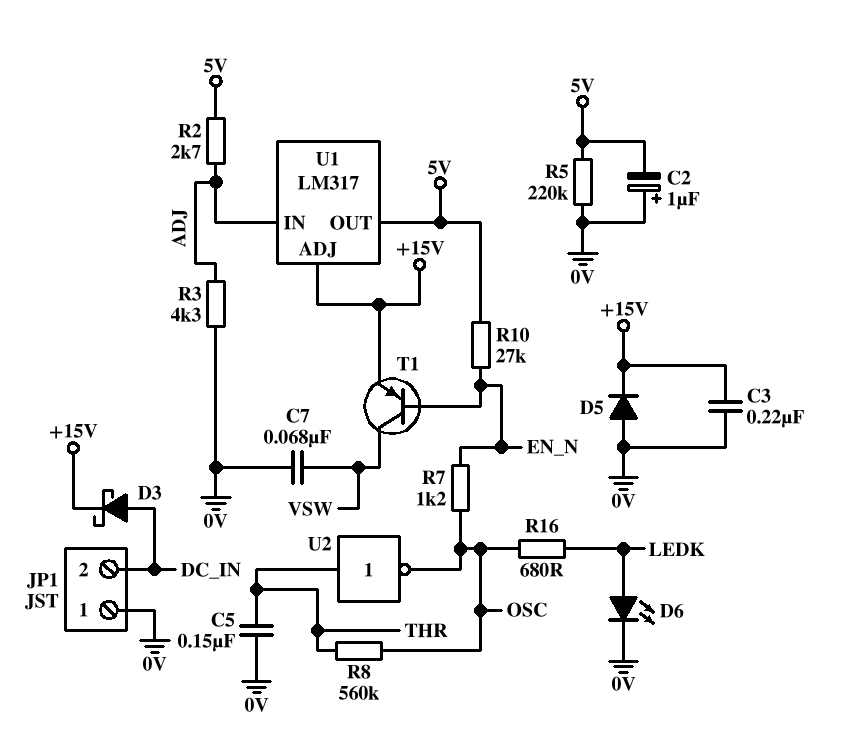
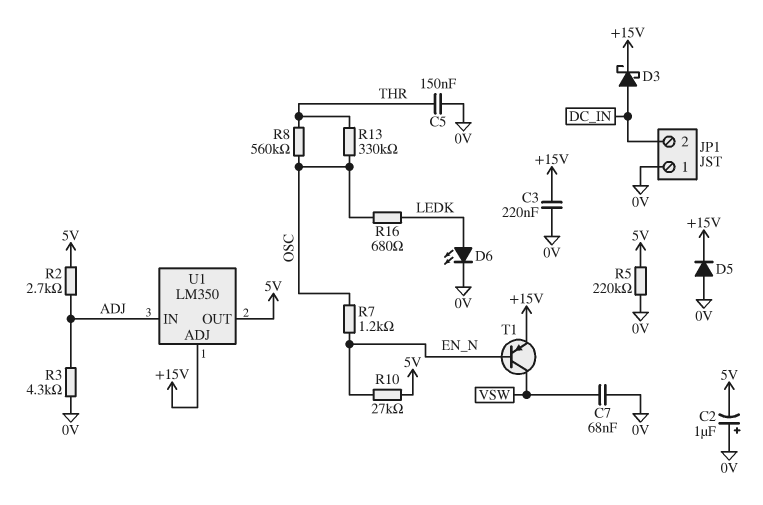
R13: none -> 330k (OSC, THR)
U1: LM317 -> LM350
U2: NOT (in THR, out OSC) -> none

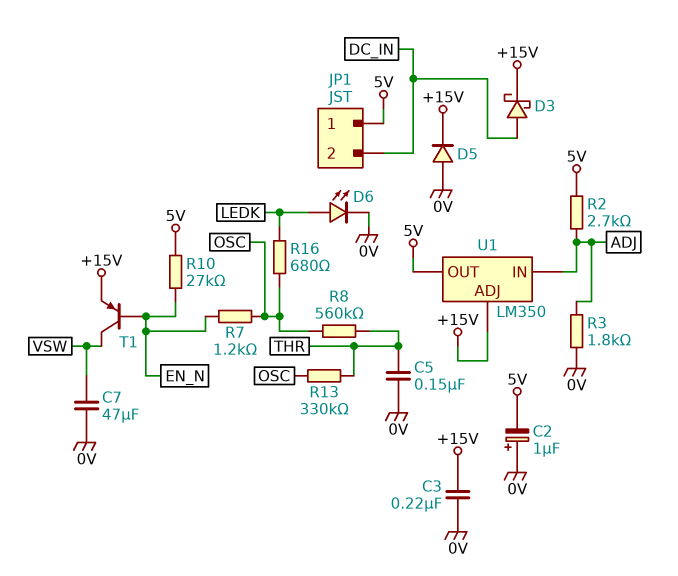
C7: 68nF (0V, VSW) -> 47uF (0V, VSW)
JP1 pin 1: 0V -> 5V
R3: 4.3k (0V, ADJ) -> 1.8k (0V, ADJ)
R5: 220k (0V, 5V) -> none

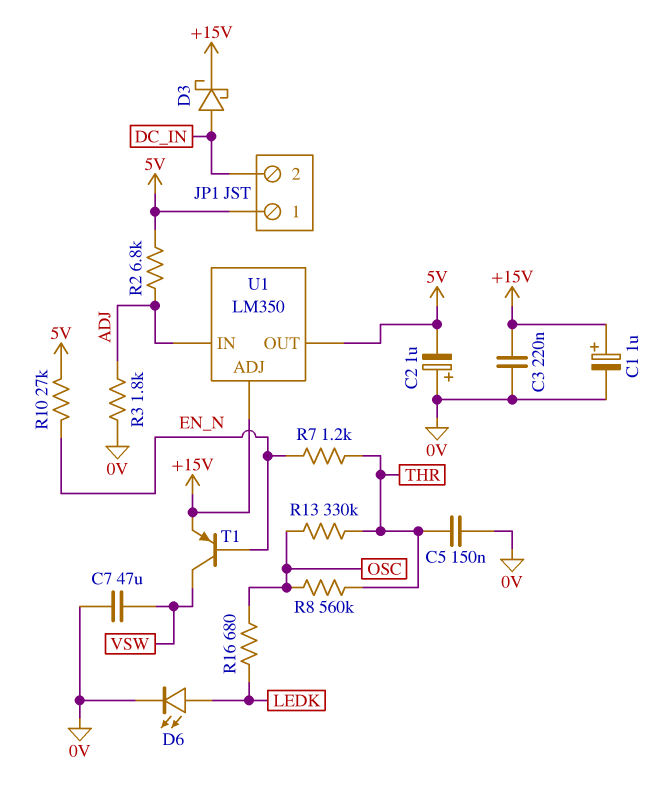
C1: none -> 1uF (plus +15V, minus 0V)
D5: diode (A 0V, K +15V) -> none
R2: 2.7k (5V, ADJ) -> 6.8k (5V, ADJ)
R7: 1.2k (EN_N, OSC) -> 1.2k (EN_N, THR)

